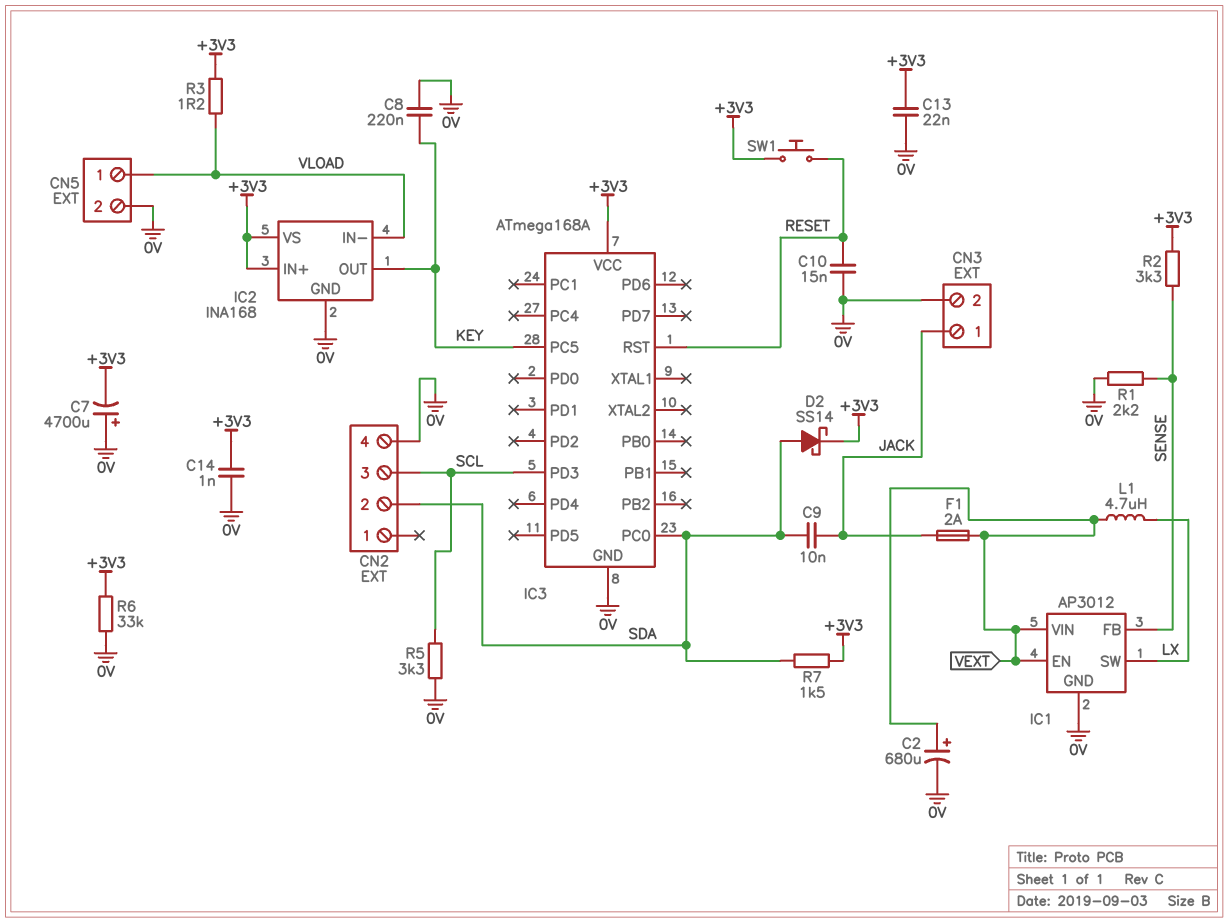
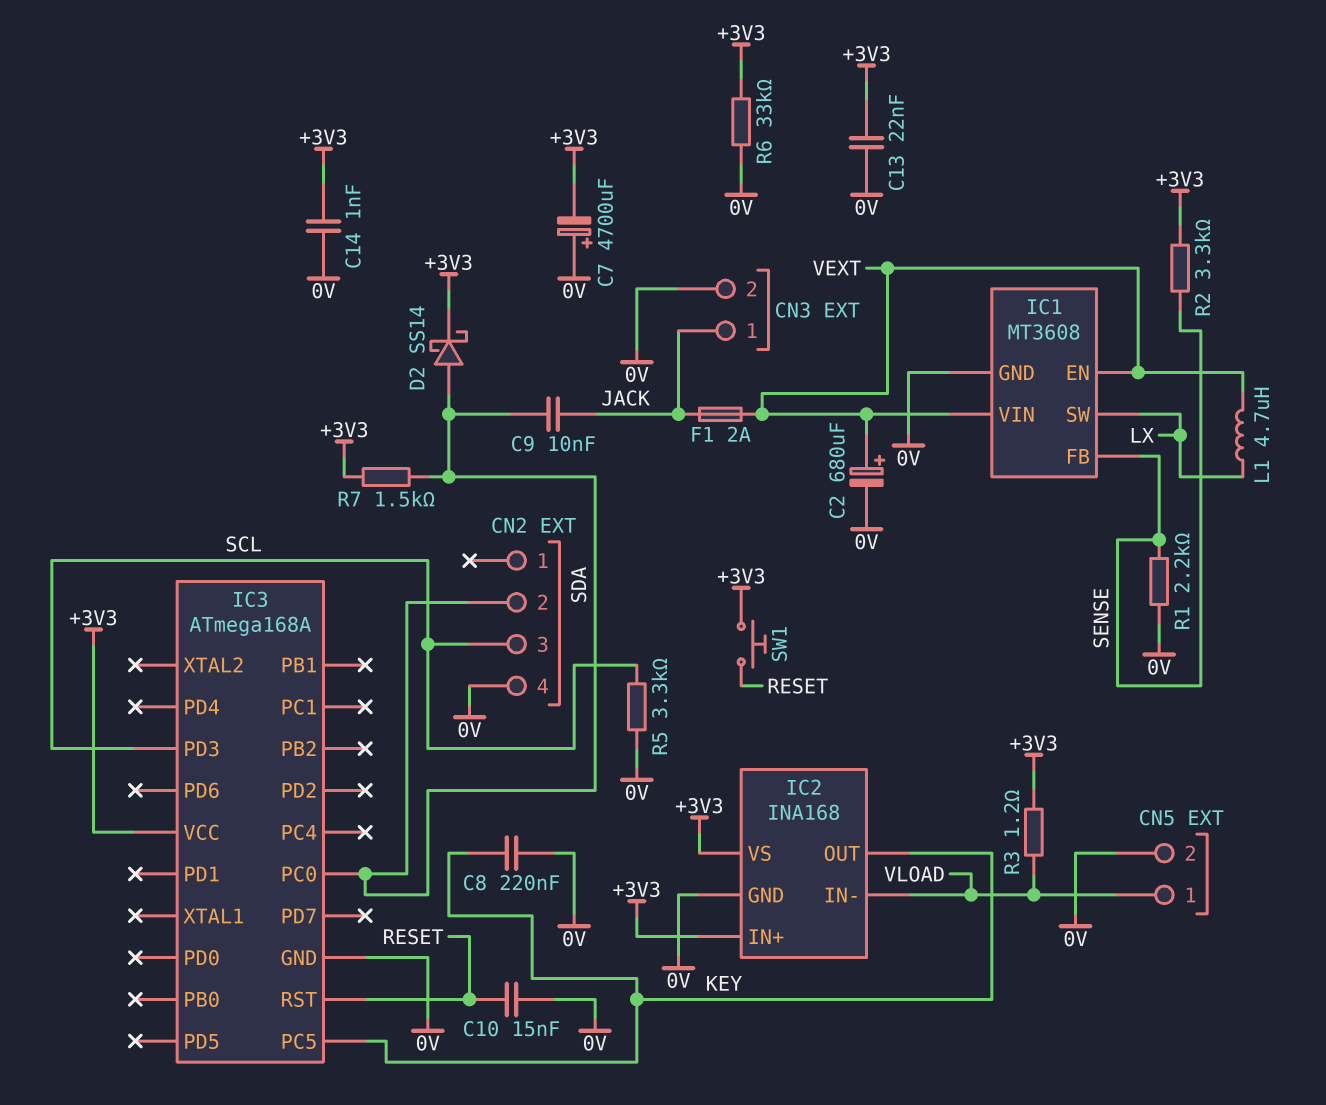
IC1: AP3012 -> MT3608

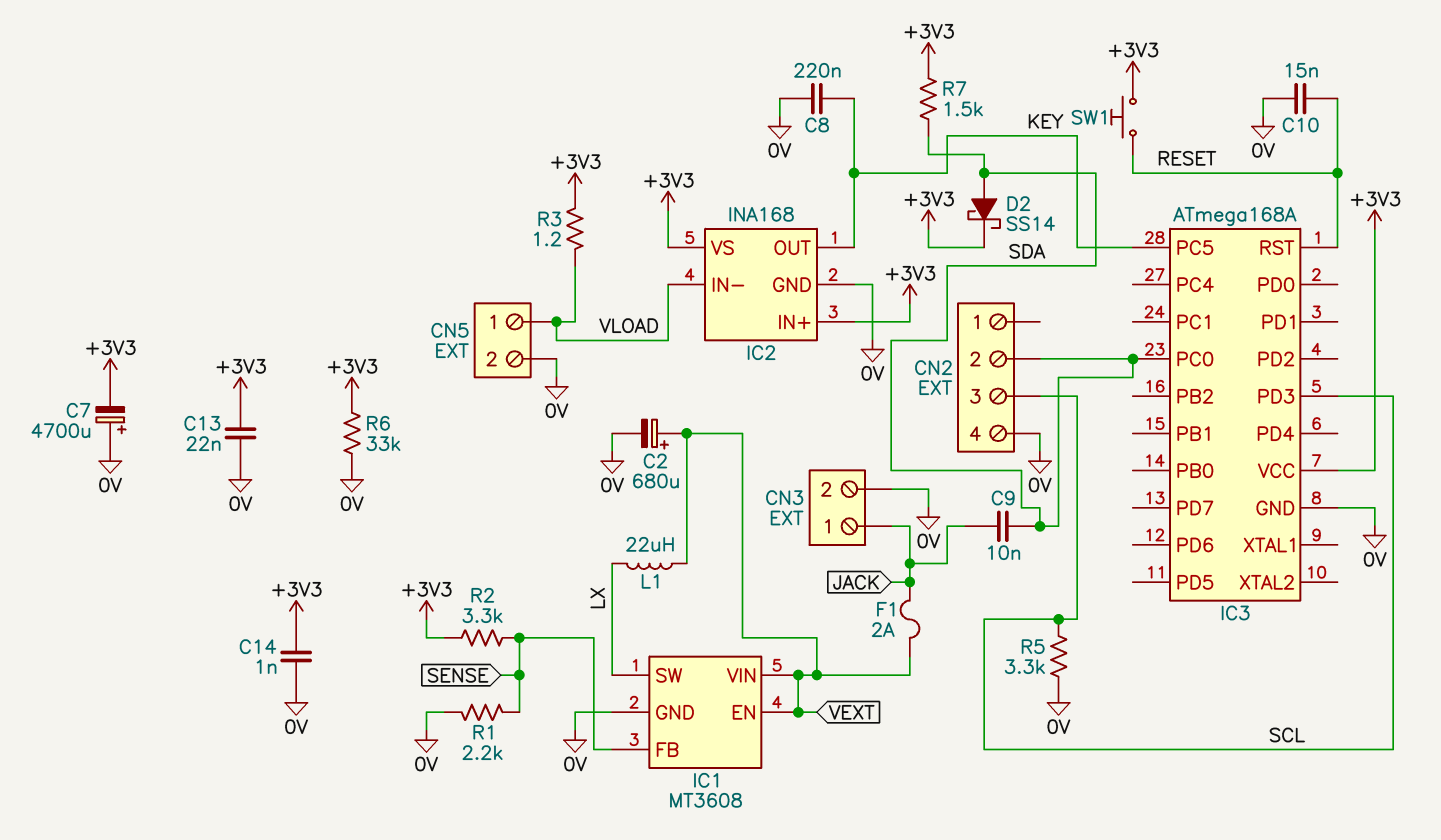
L1: 4.7uH (LX, VEXT) -> 22uH (LX, VEXT)

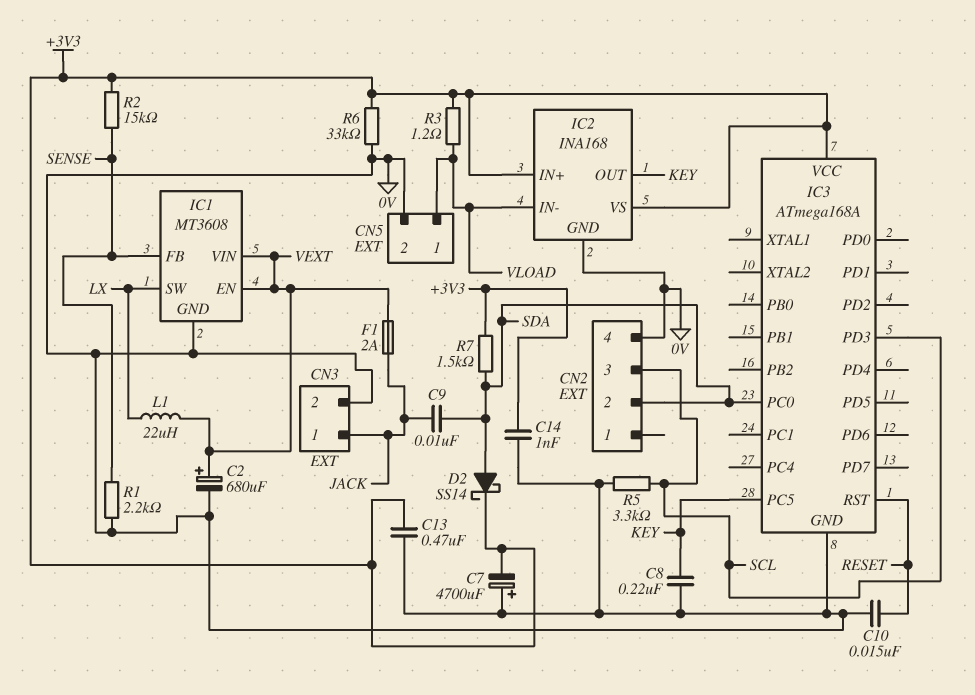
C13: 22nF (+3V3, 0V) -> 470nF (+3V3, 0V)
R2: 3.3k (+3V3, SENSE) -> 15k (+3V3, SENSE)
SW1: button (+3V3, RESET) -> none

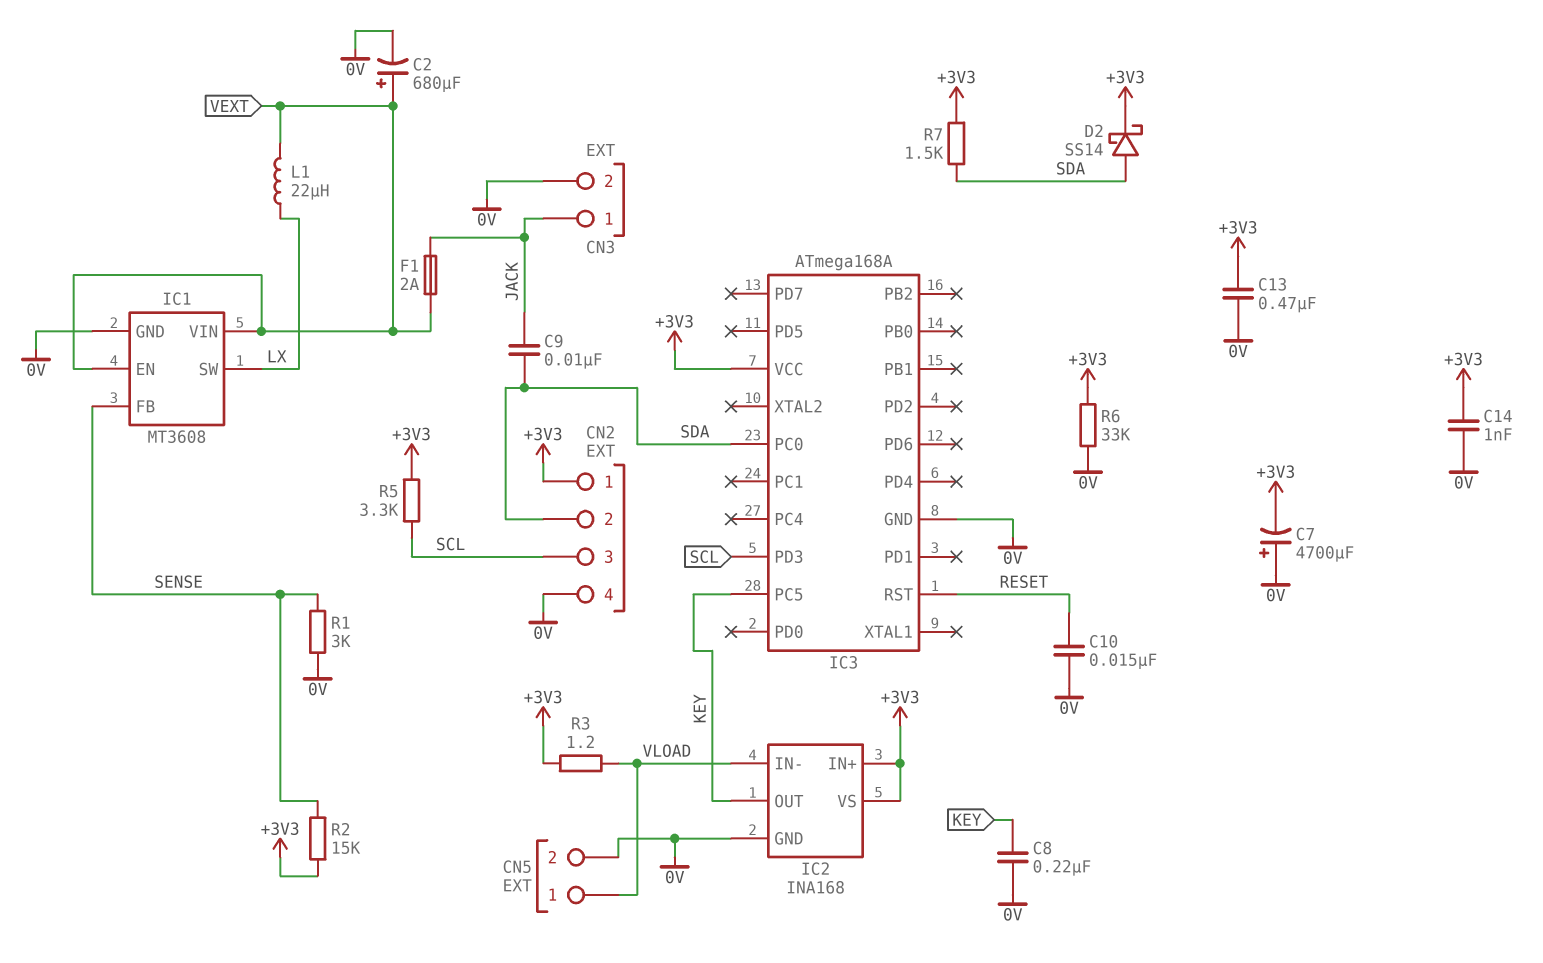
CN2 pin 1: none -> +3V3
R1: 2.2k (0V, SENSE) -> 3k (0V, SENSE)
R5: 3.3k (0V, SCL) -> 3.3k (+3V3, SCL)

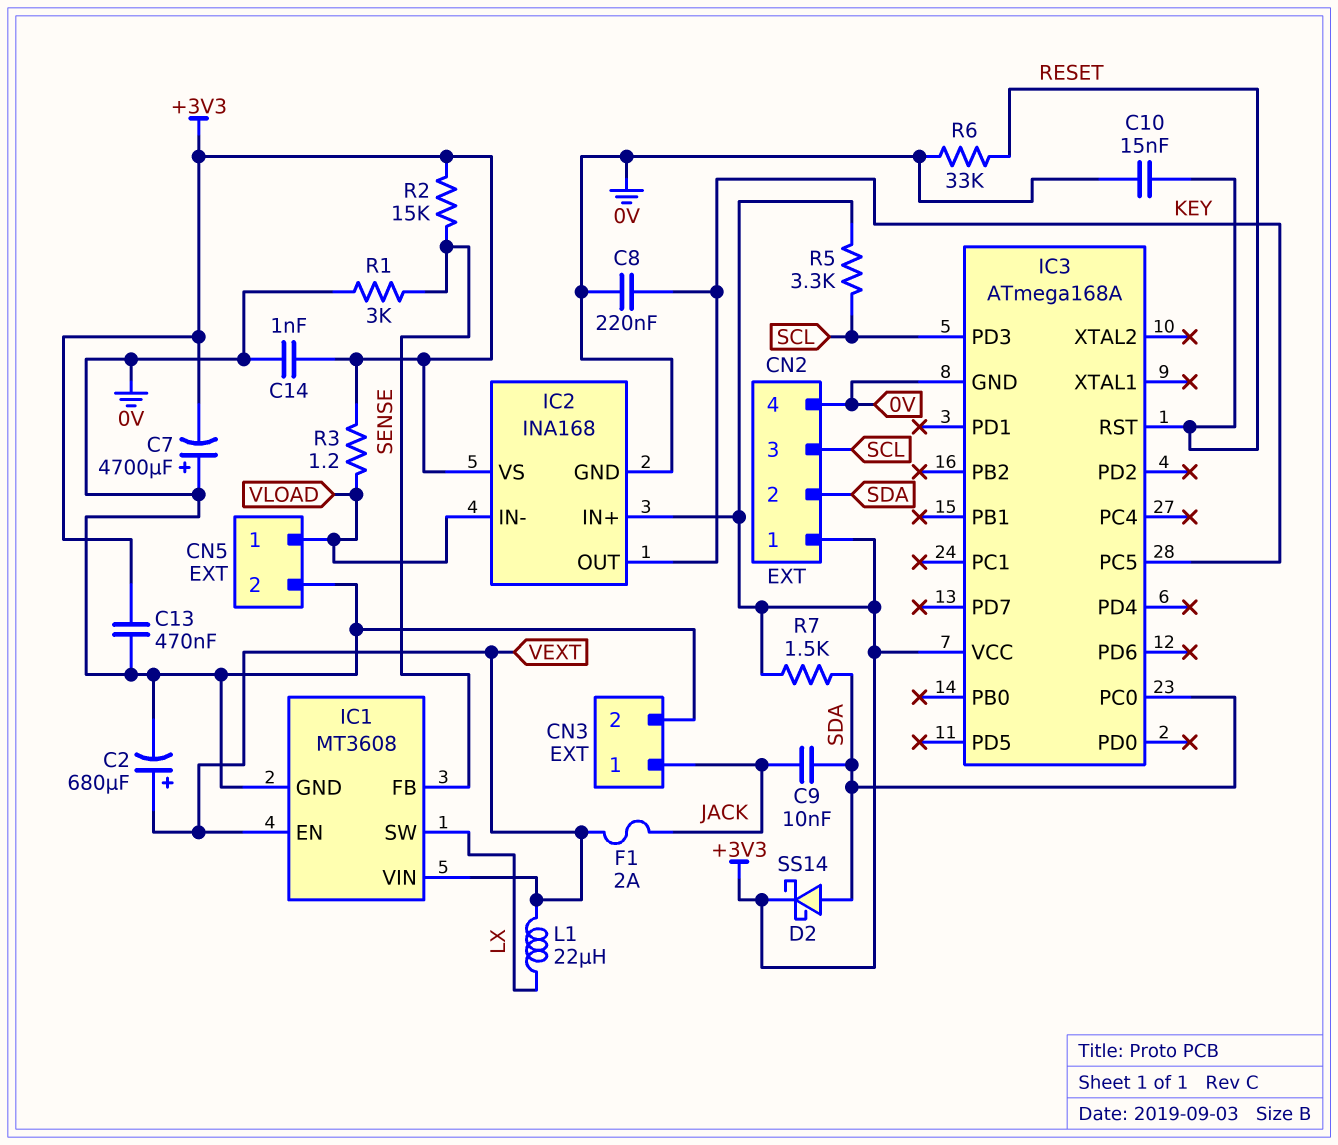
R6: 33k (+3V3, 0V) -> 33k (0V, RESET)

